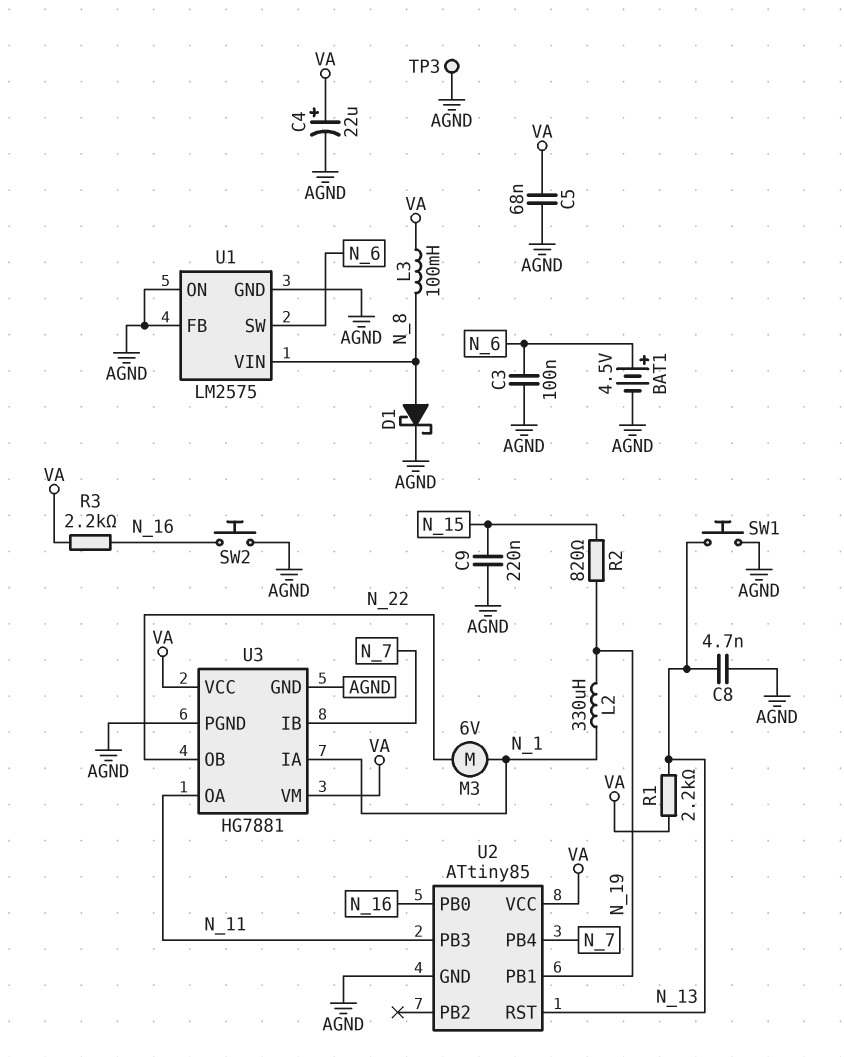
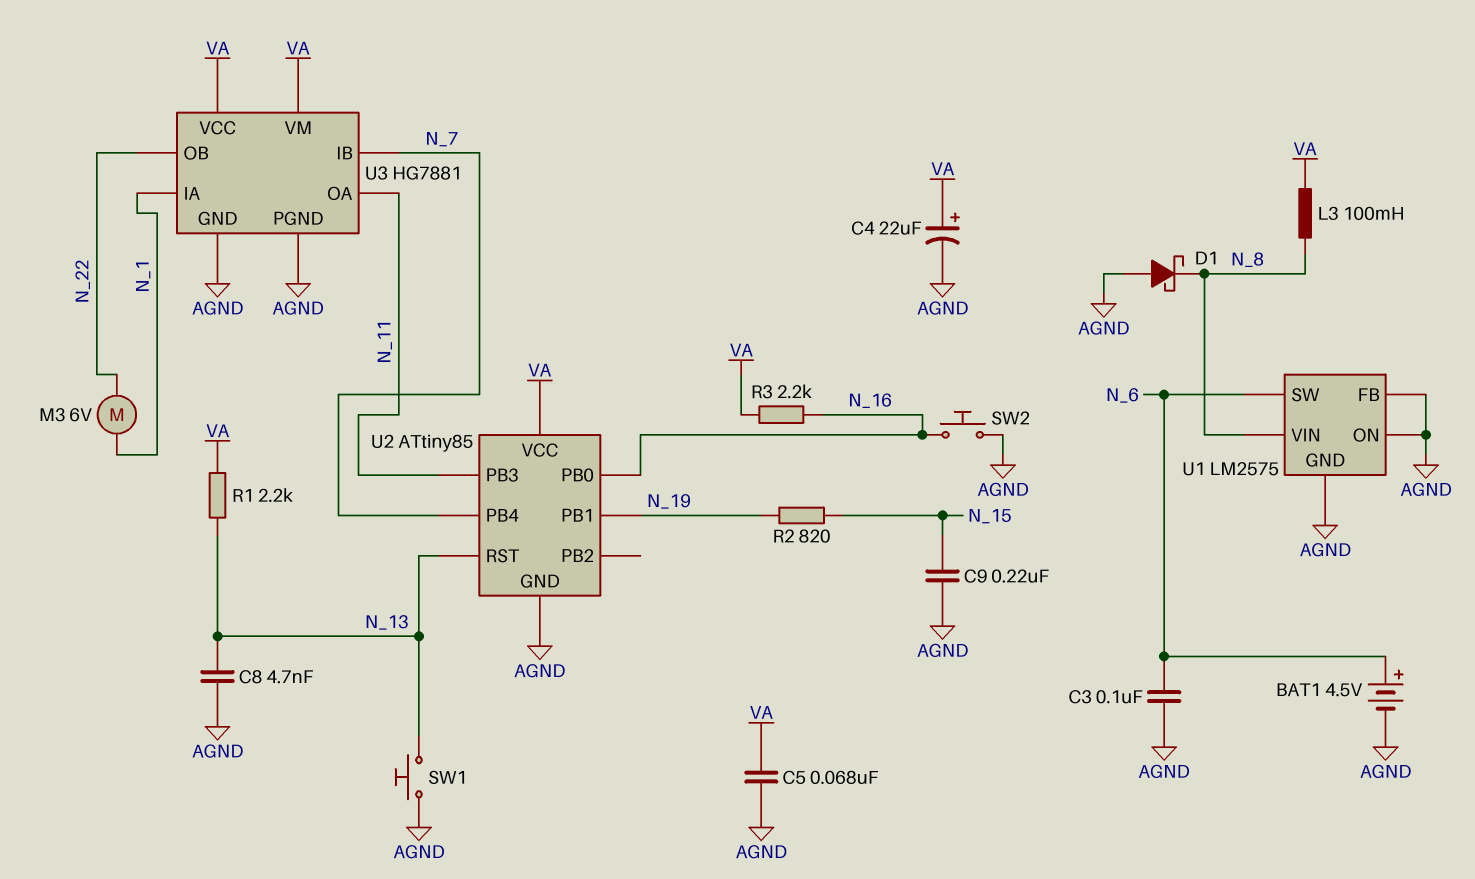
D1: schottky (A N_8, K AGND) -> schottky (A AGND, K N_8)
L2: 330uH (N_1, N_19) -> none
TP3: test point (AGND) -> none

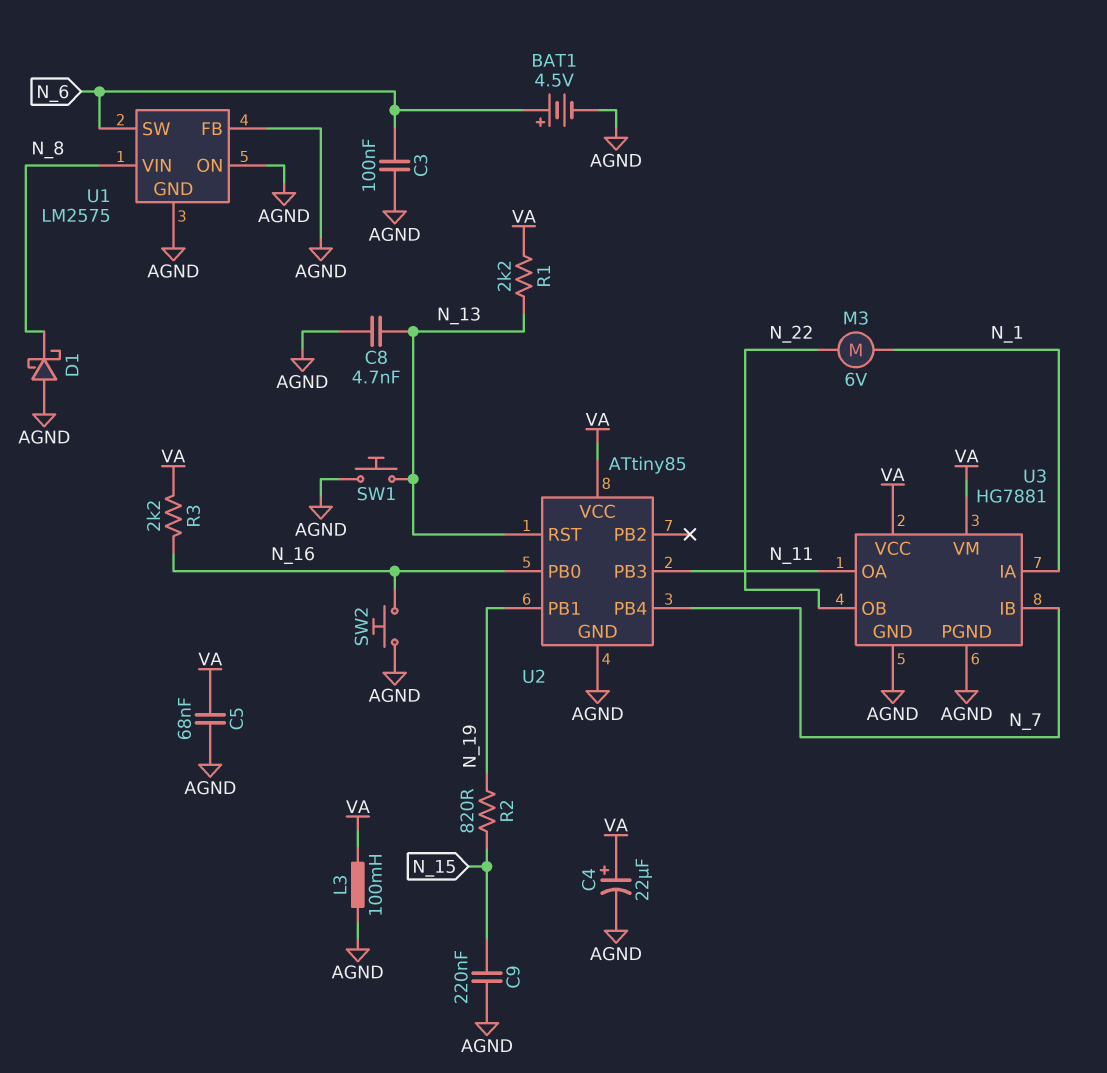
L3: 100mH (N_8, VA) -> 100mH (AGND, VA)

